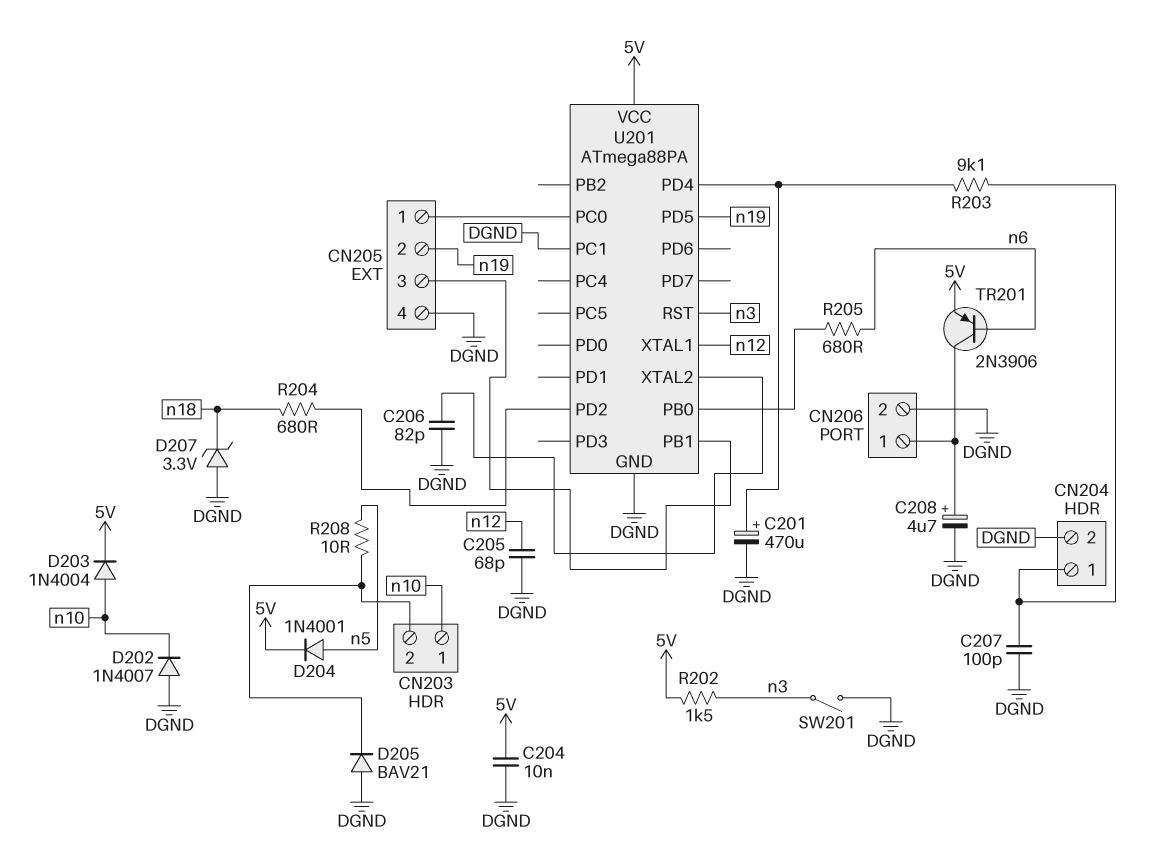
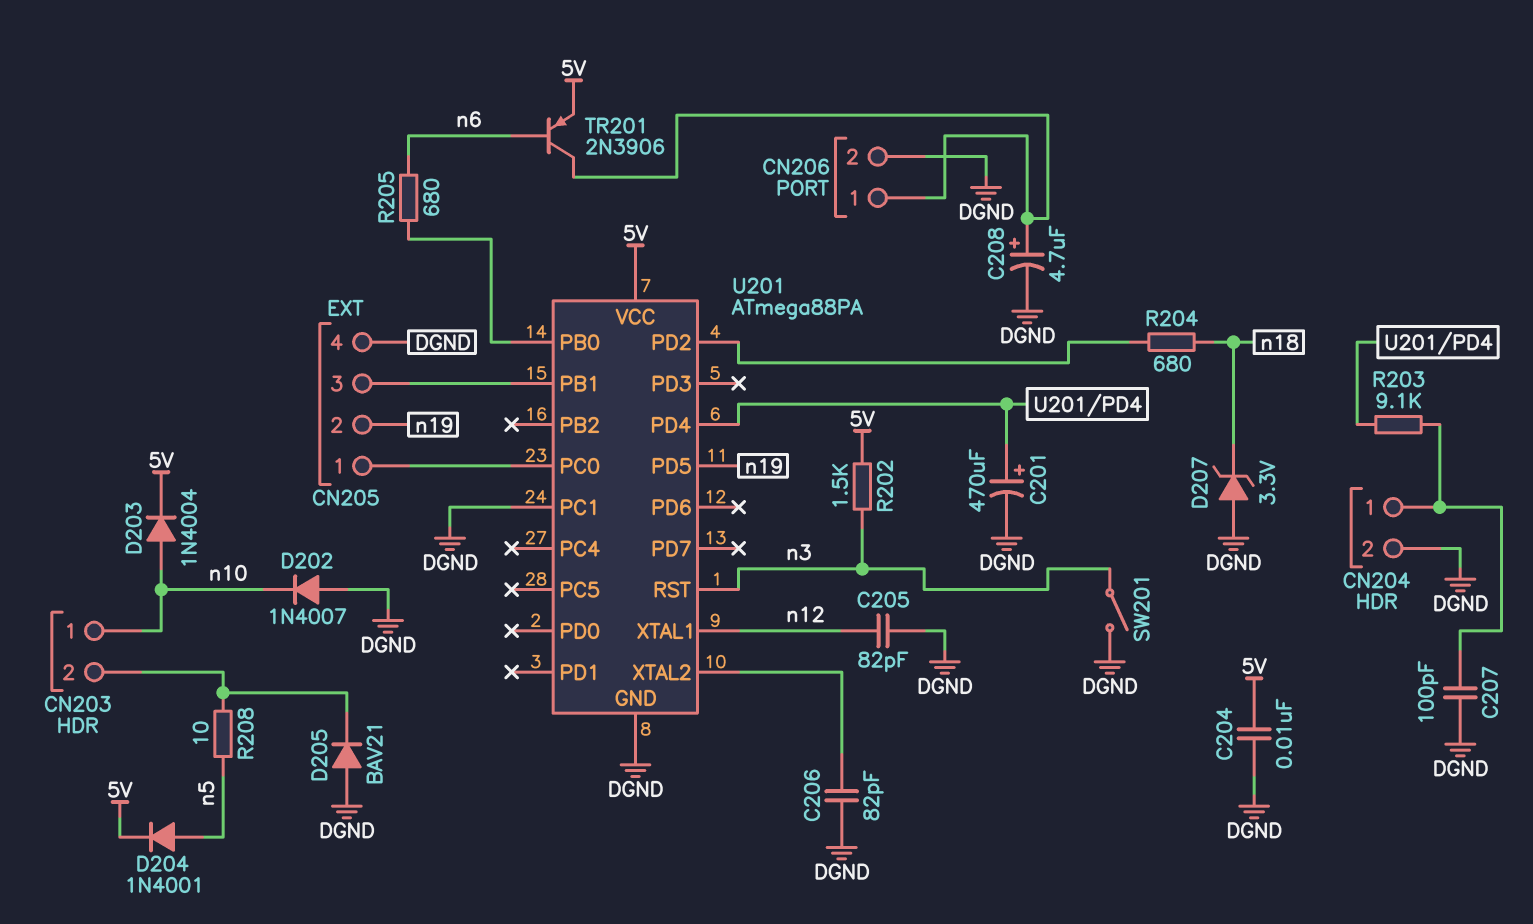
C205: 68pF (DGND, n12) -> 82pF (DGND, n12)

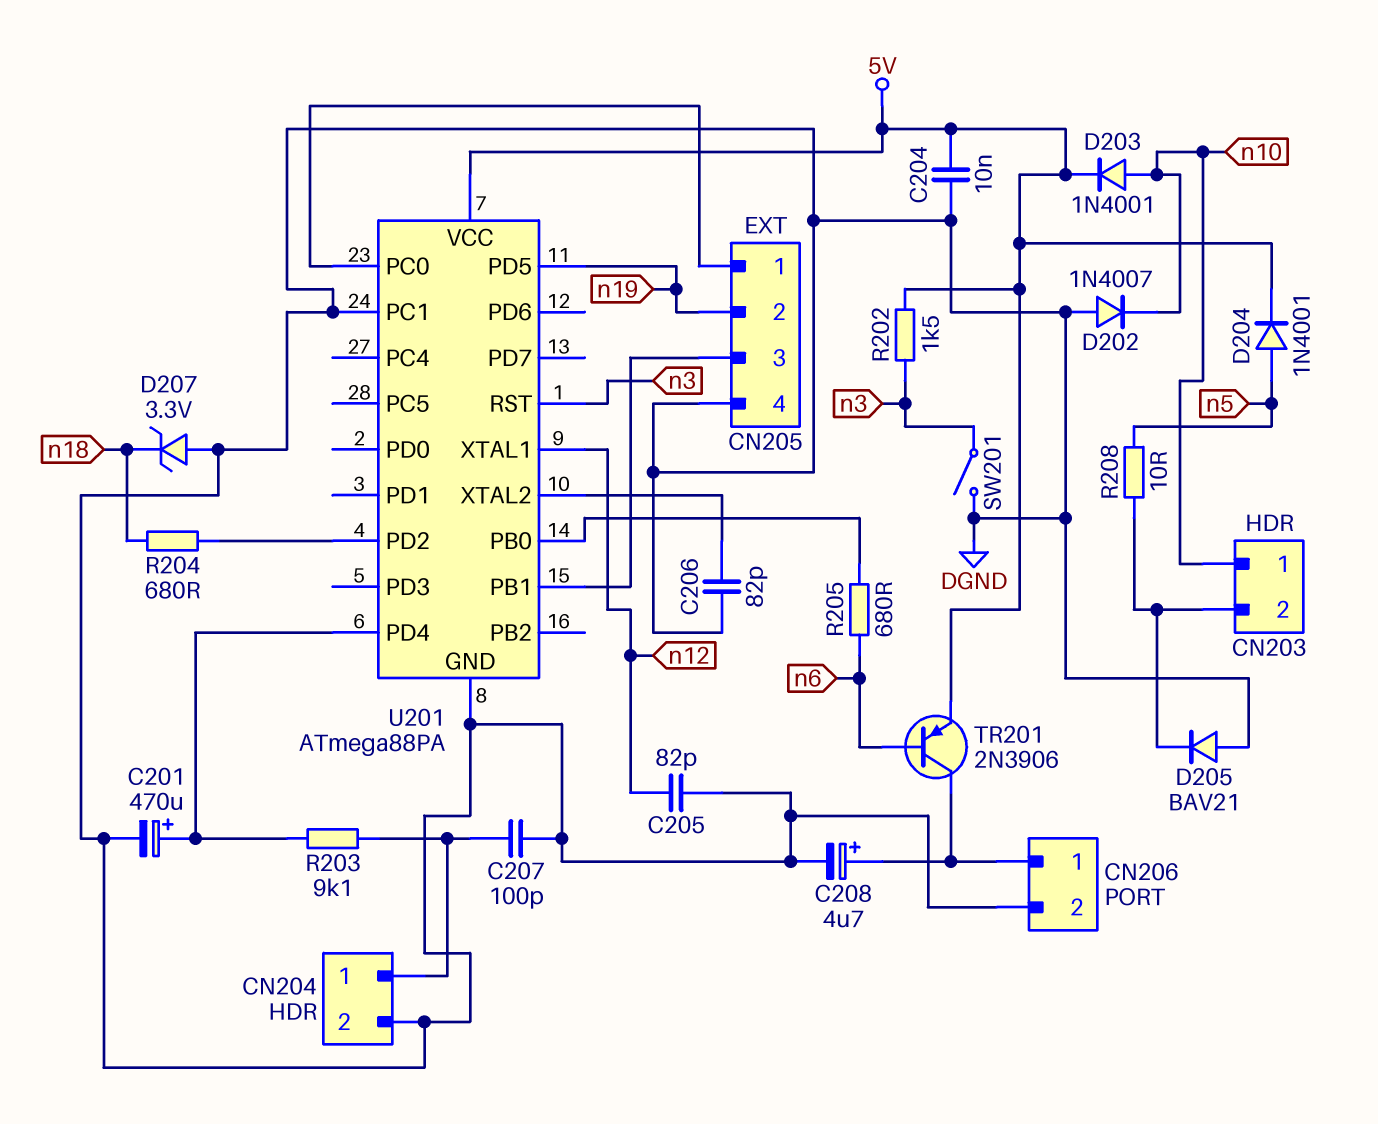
D203: diode 1N4004 (A n10, K 5V) -> diode 1N4001 (A n10, K 5V)

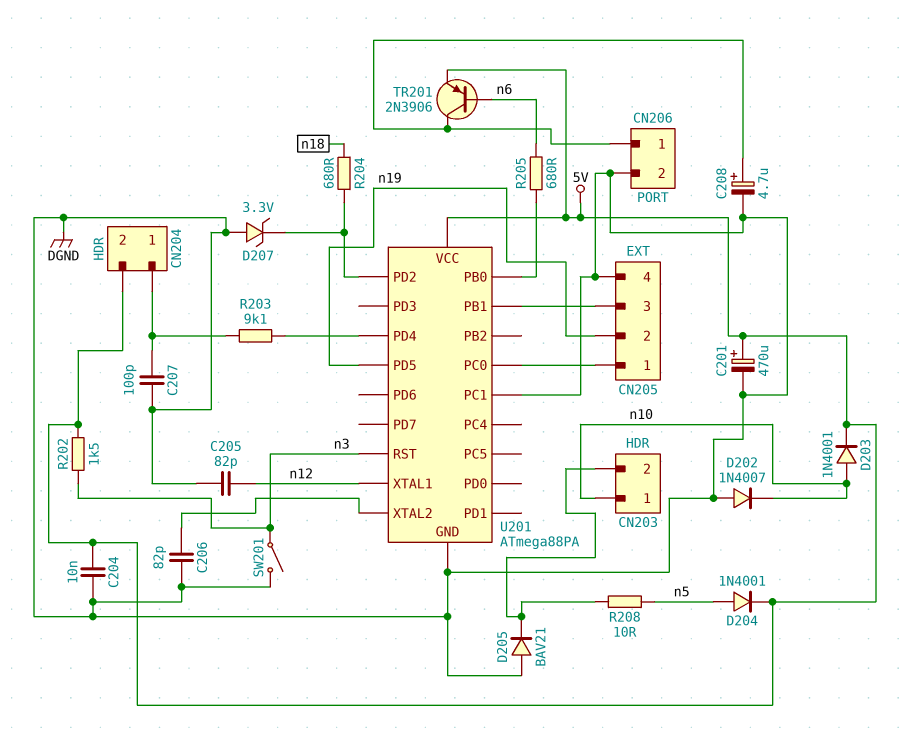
C201: 470uF (plus U201/PD4, minus DGND) -> 470uF (plus 5V, minus DGND)
CN204 pin 2: DGND -> 5V
D207: zener 3.3V (A DGND, K n18) -> zener 3.3V (A DGND, K U201/PD2)

